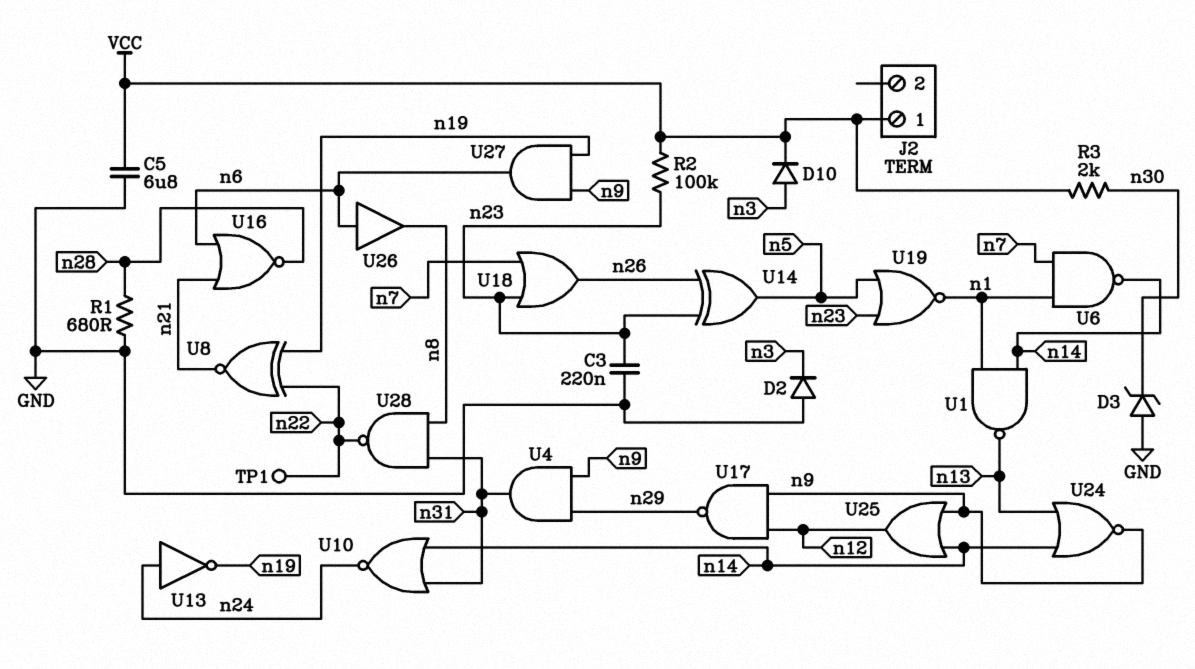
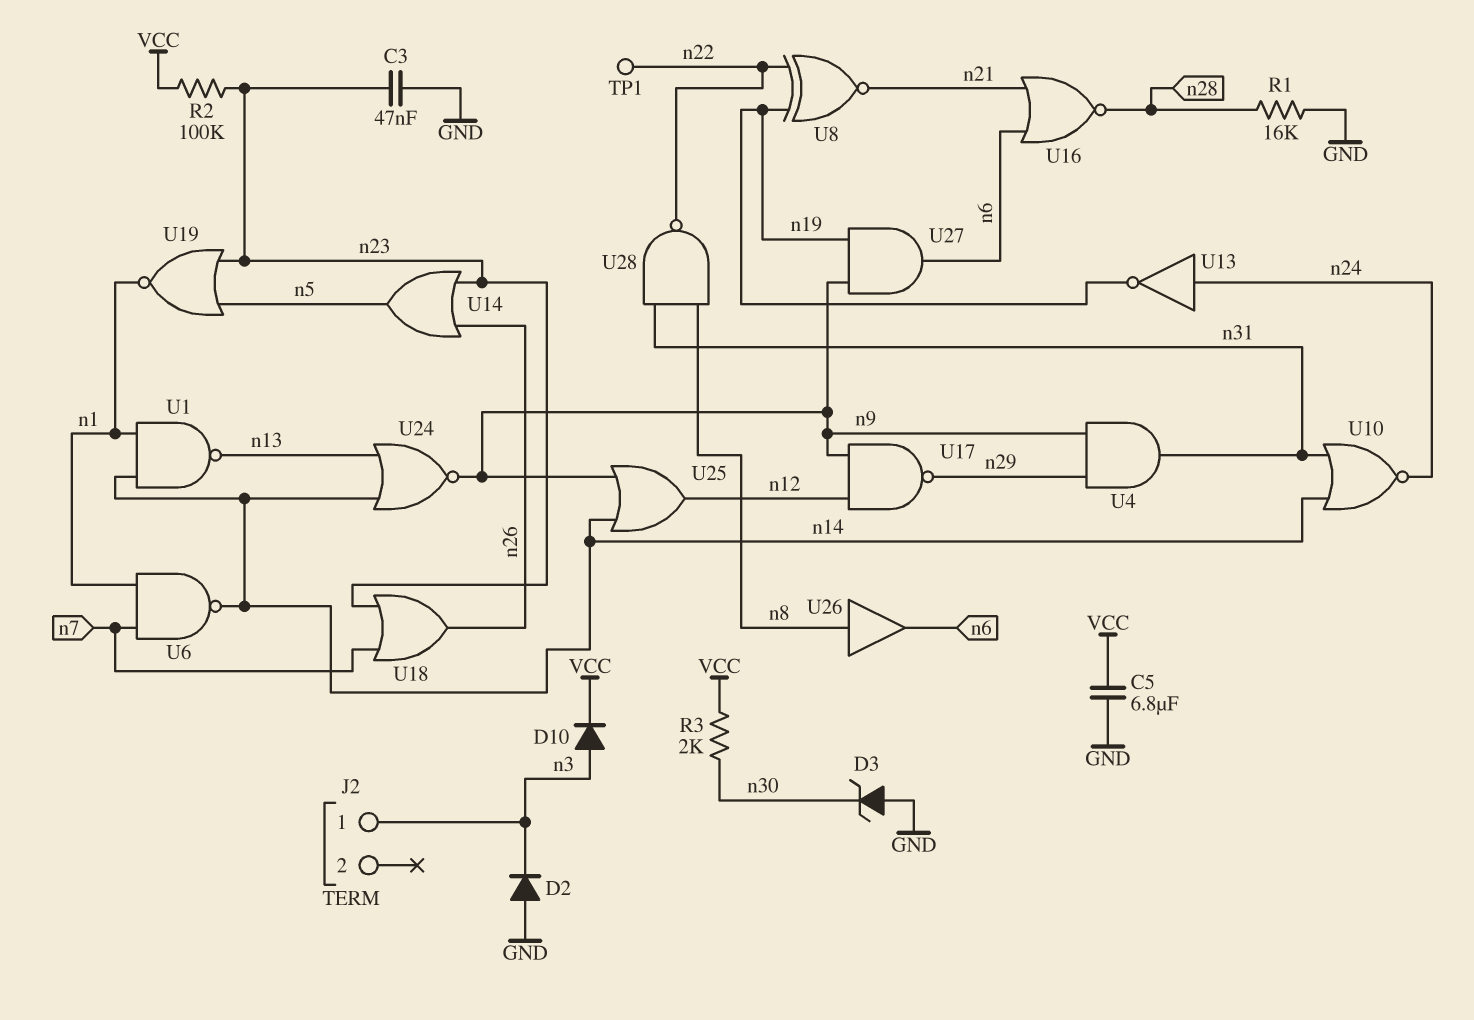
C3: 220nF (GND, n23) -> 47nF (GND, n23)
J2 pin 1: VCC -> n3
R1: 680 (GND, n28) -> 16k (GND, n28)
U14: XOR (in n23, in n26, out n5) -> OR (in n23, in n26, out n5)
U26: buffer (in n6, out n8) -> buffer (in n8, out n6)

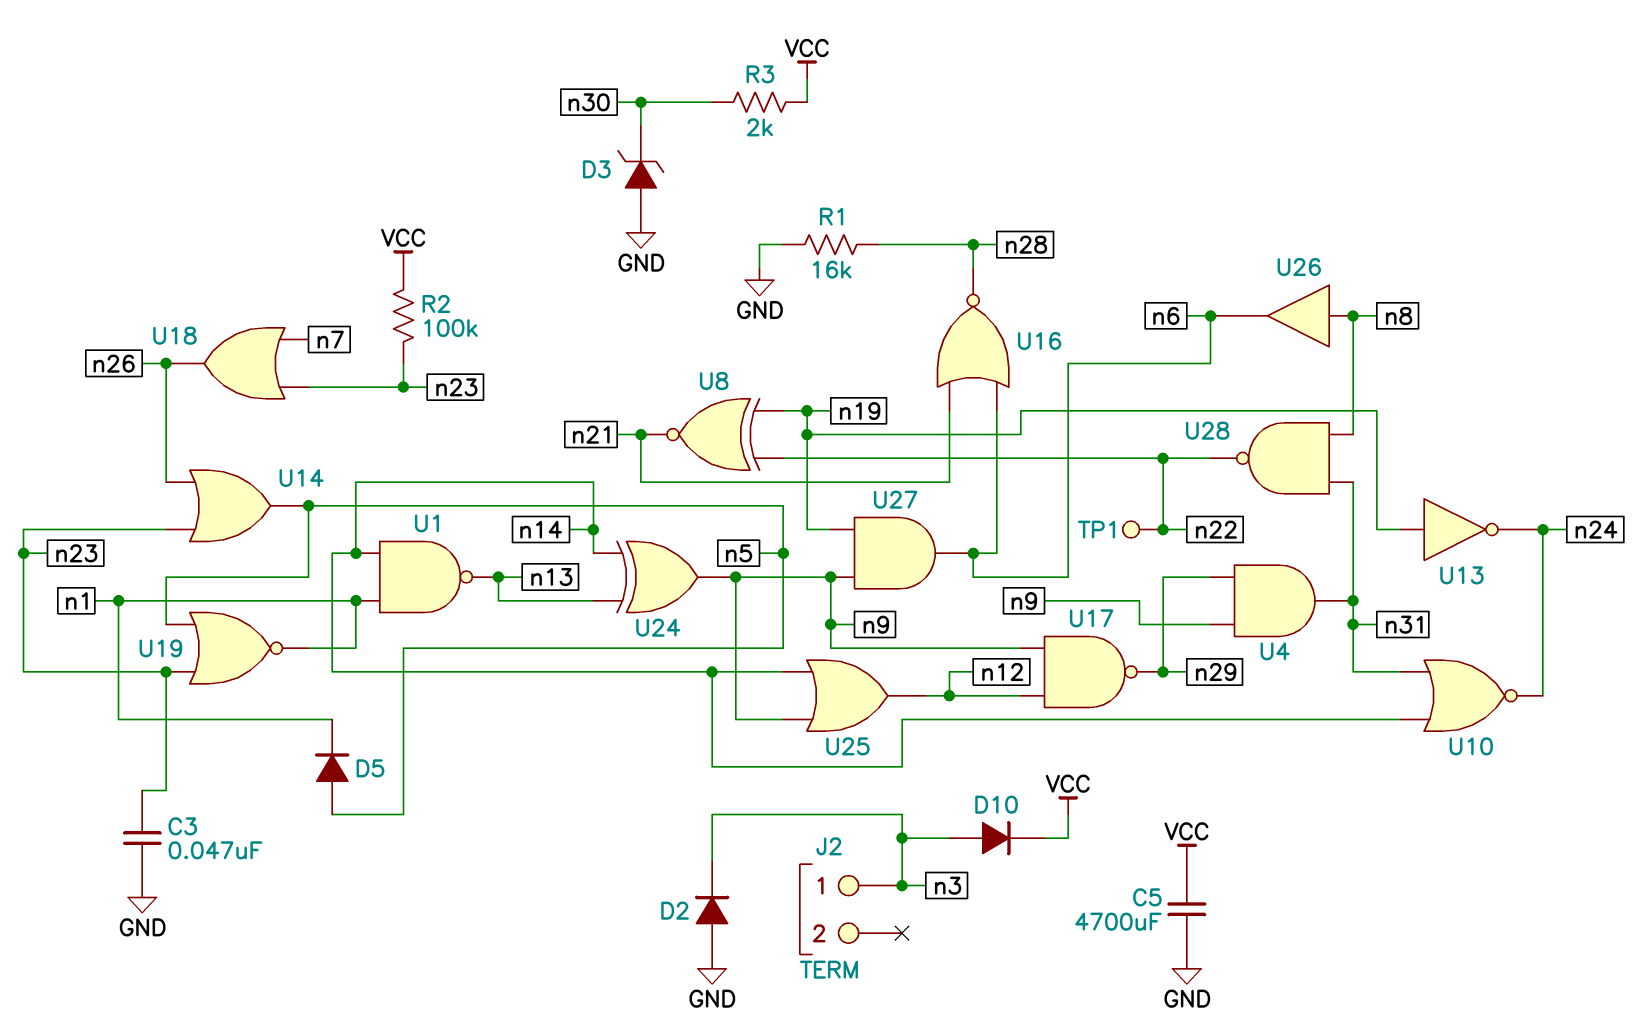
C5: 6.8uF (GND, VCC) -> 4700uF (GND, VCC)
D5: none -> diode (A n5, K n1)
U6: NAND (in n1, in n7, out n14) -> none
U13: NOT (in n24, out n19) -> NOT (in n19, out n24)
U24: NOR (in n13, in n14, out n9) -> XOR (in n13, in n14, out n9)

